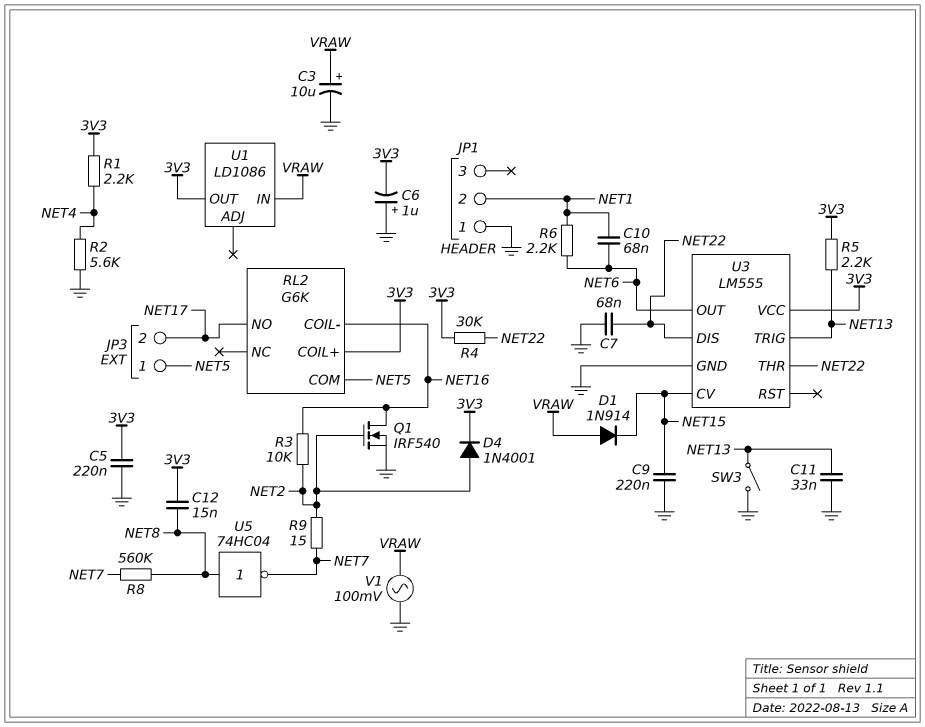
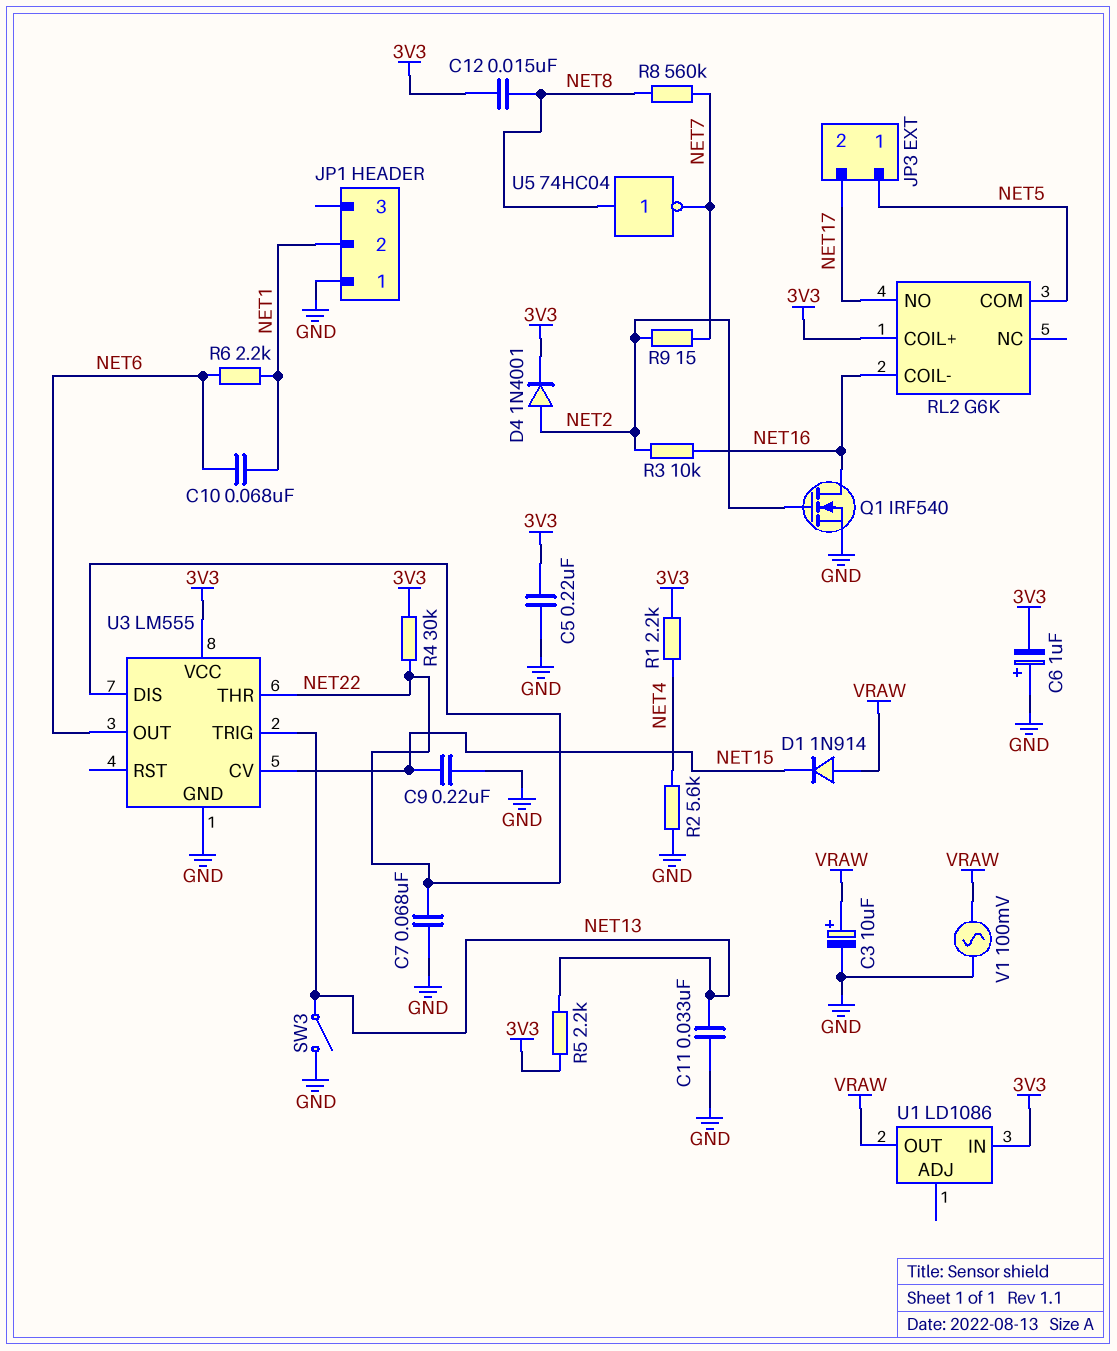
U1 pin IN: VRAW -> 3V3
U1 pin OUT: 3V3 -> VRAW

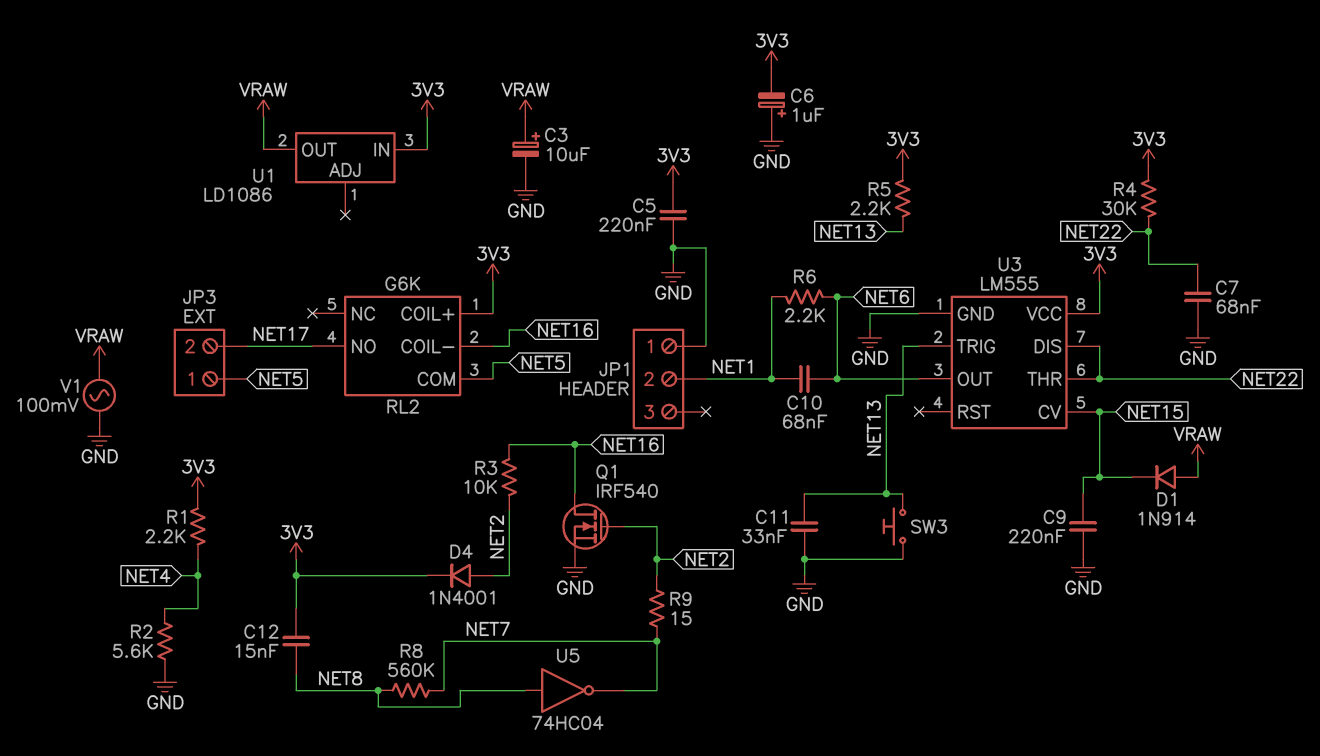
SW3: switch (GND, NET13) -> button (GND, NET13)

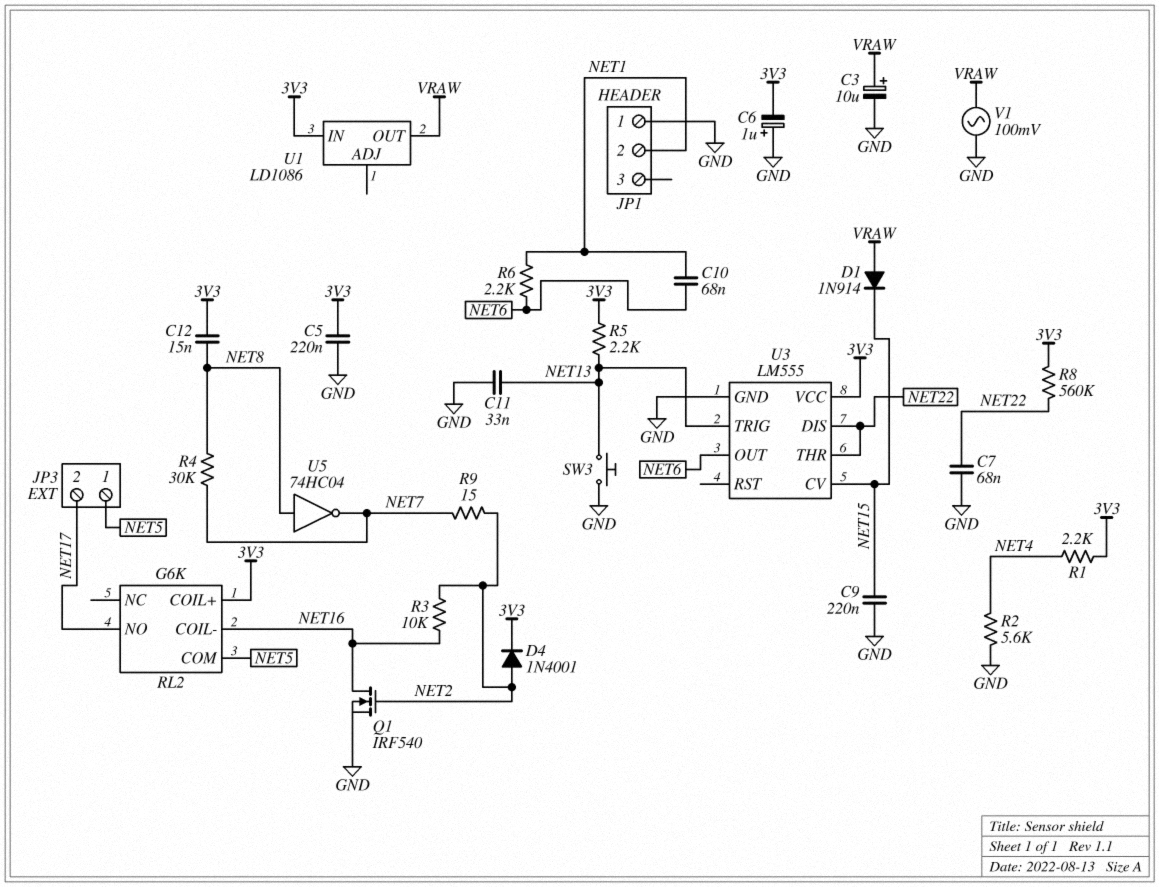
R4: 30k (3V3, NET22) -> 30k (NET7, NET8)
R8: 560k (NET7, NET8) -> 560k (3V3, NET22)

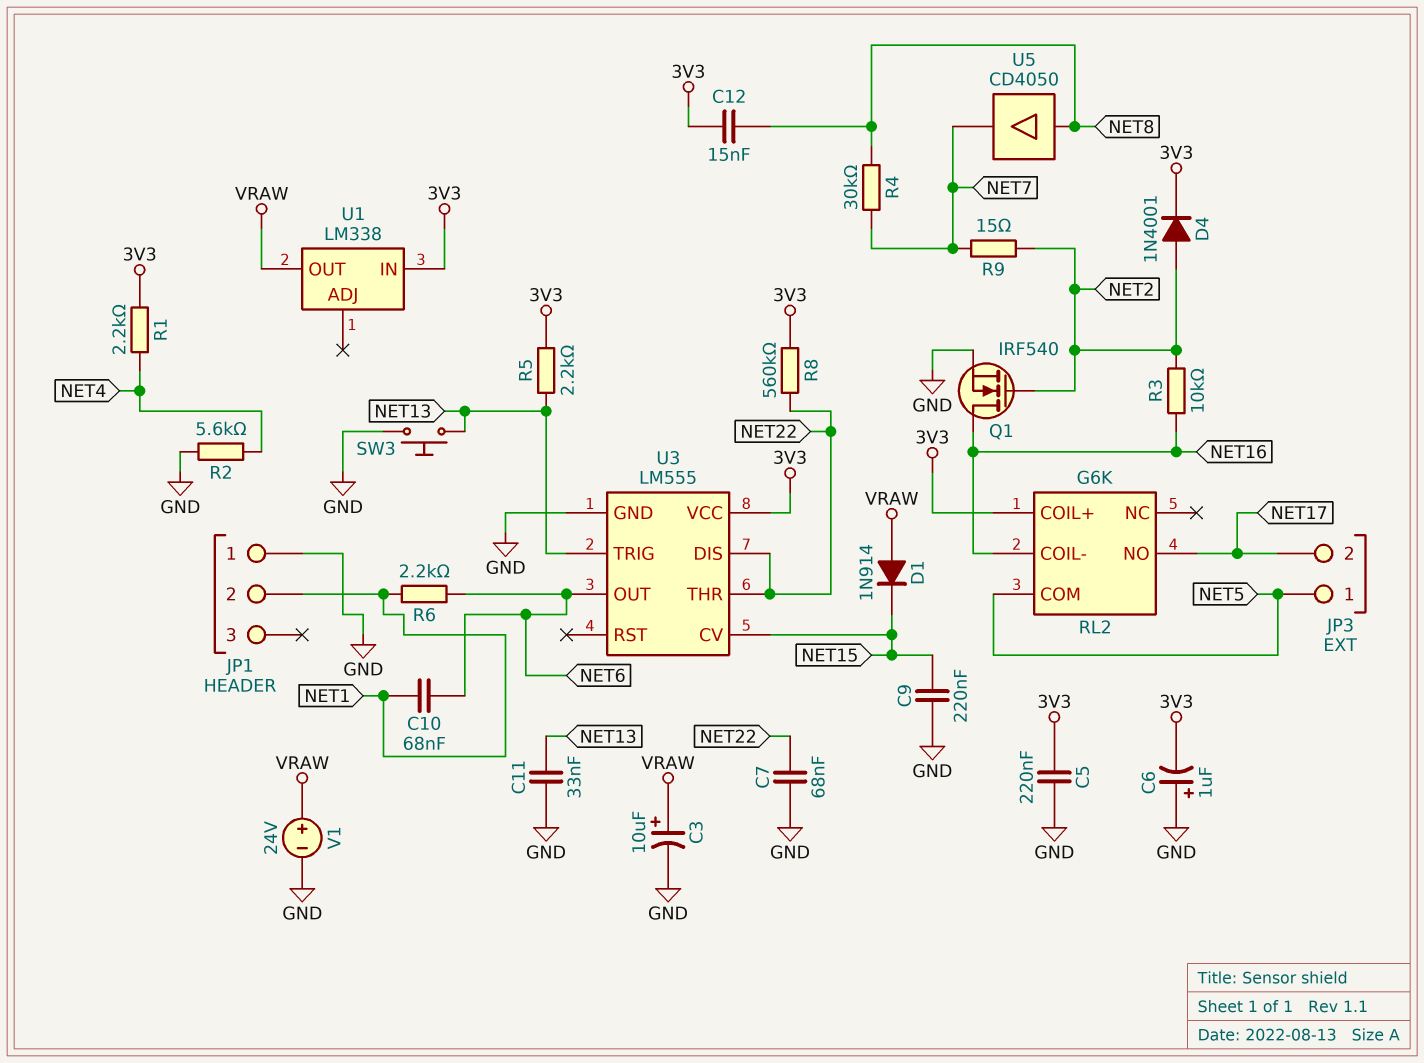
U1: LD1086 -> LM338
U5: NOT 74HC04 (in NET8, out NET7) -> buffer CD4050 (in NET8, out NET7)
V1: AC 100mV (GND, VRAW) -> 24V (plus VRAW, minus GND)

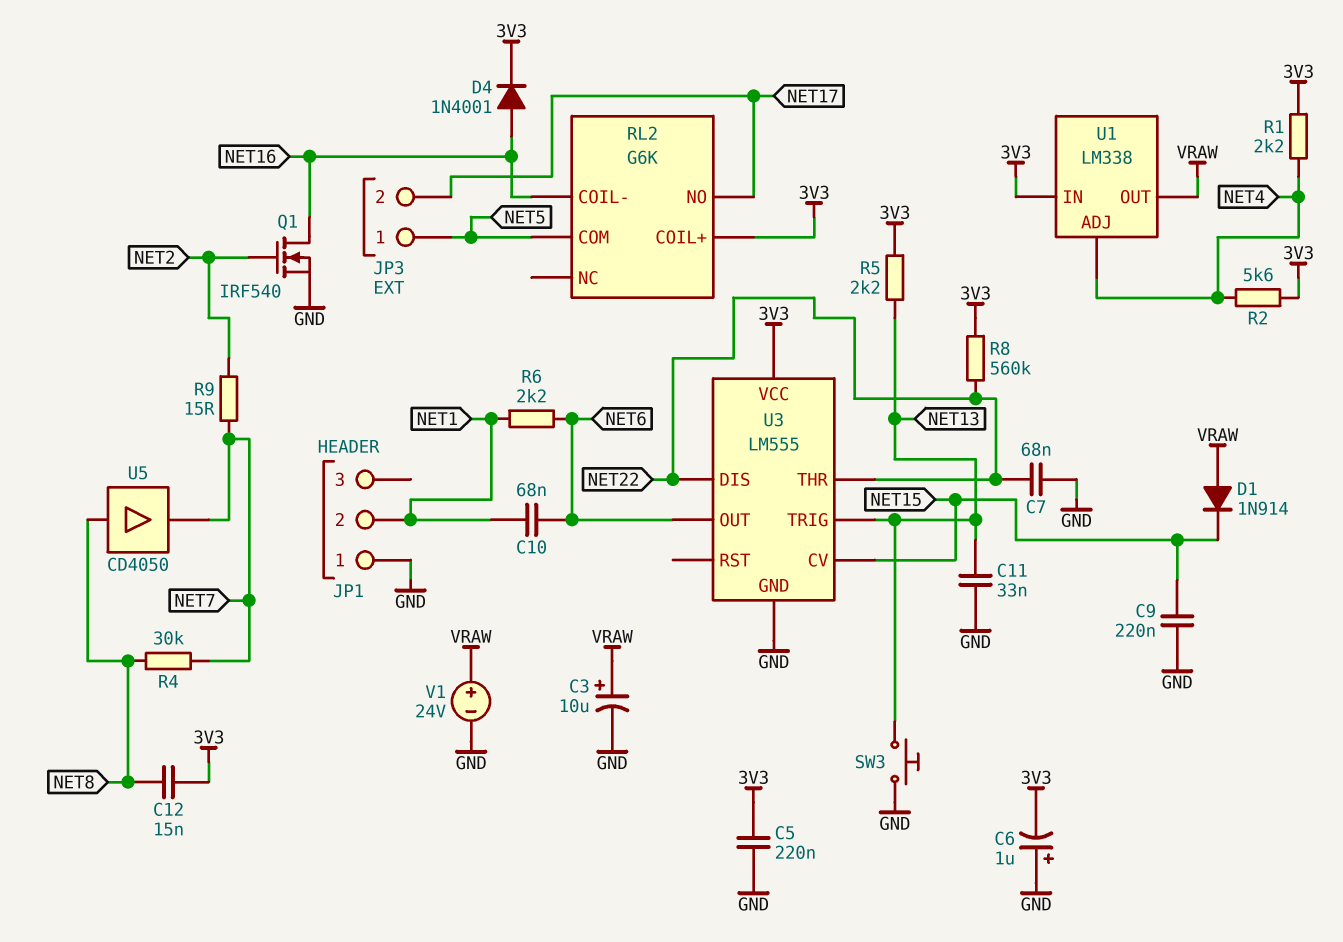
D4: diode 1N4001 (A NET2, K 3V3) -> diode 1N4001 (A NET16, K 3V3)
R2: 5.6k (GND, NET4) -> 5.6k (3V3, NET4)
R3: 10k (NET2, NET16) -> none
U1 pin ADJ: none -> NET4

